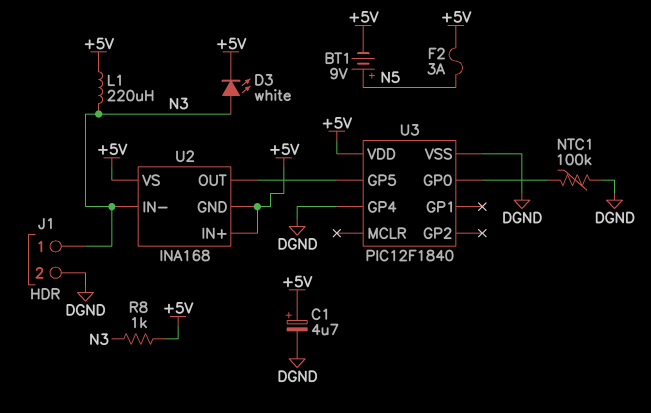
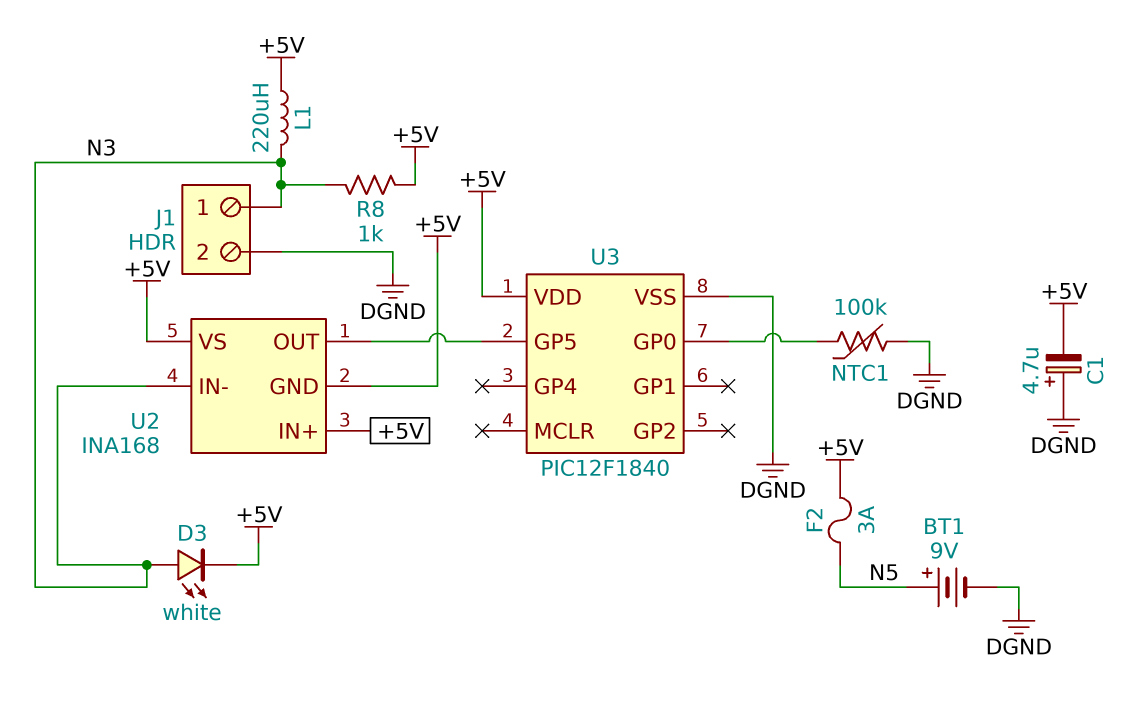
BT1: 9V (plus N5, minus +5V) -> 9V (plus N5, minus DGND)
C1: 4.7uF (plus +5V, minus DGND) -> 4.7uF (plus DGND, minus +5V)
U3 pin GP4: DGND -> none

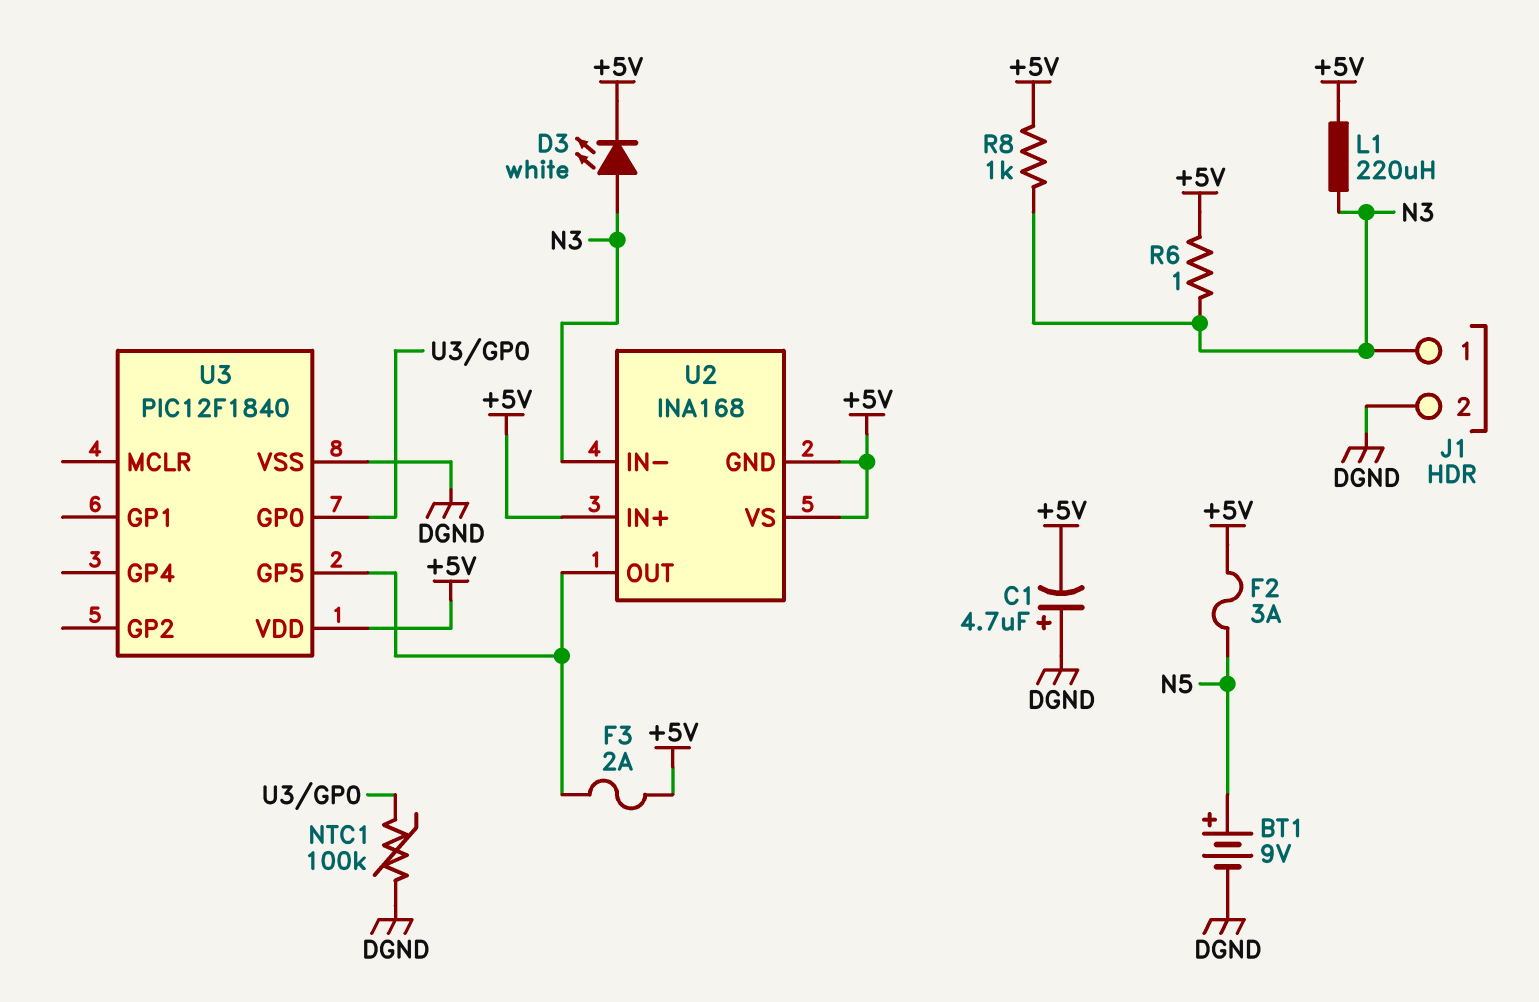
F3: none -> 2A (+5V, U2/OUT)
R6: none -> 1 (+5V, N3)

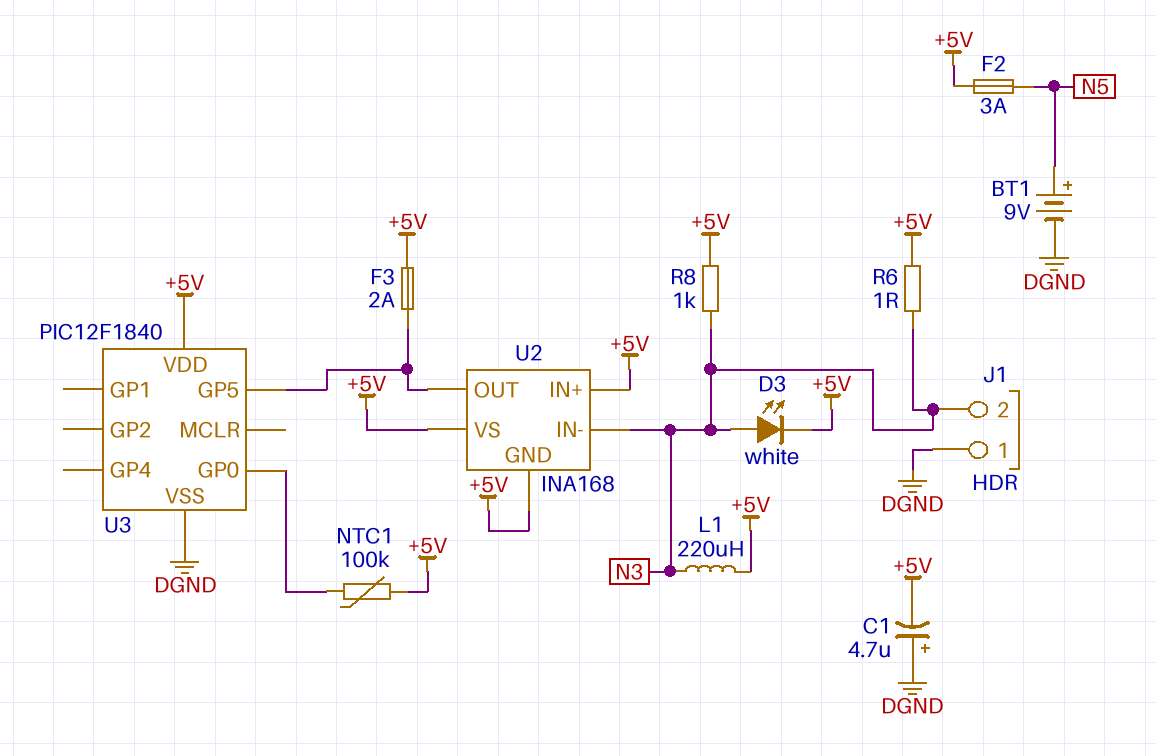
J1 pin 1: N3 -> DGND
J1 pin 2: DGND -> N3
NTC1: 100k (DGND, U3/GP0) -> 100k (+5V, U3/GP0)

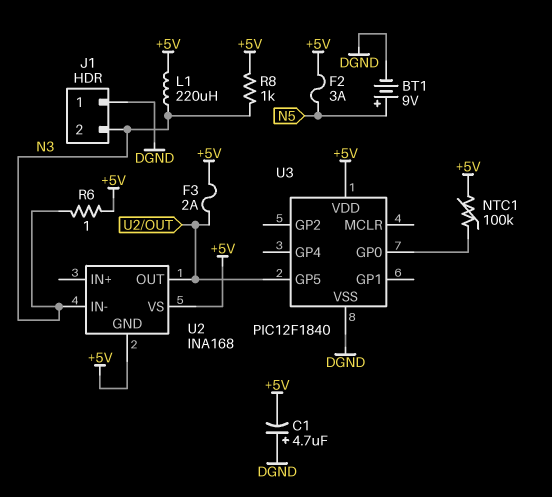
D3: LED white (A N3, K +5V) -> none
U2 pin IN+: +5V -> none

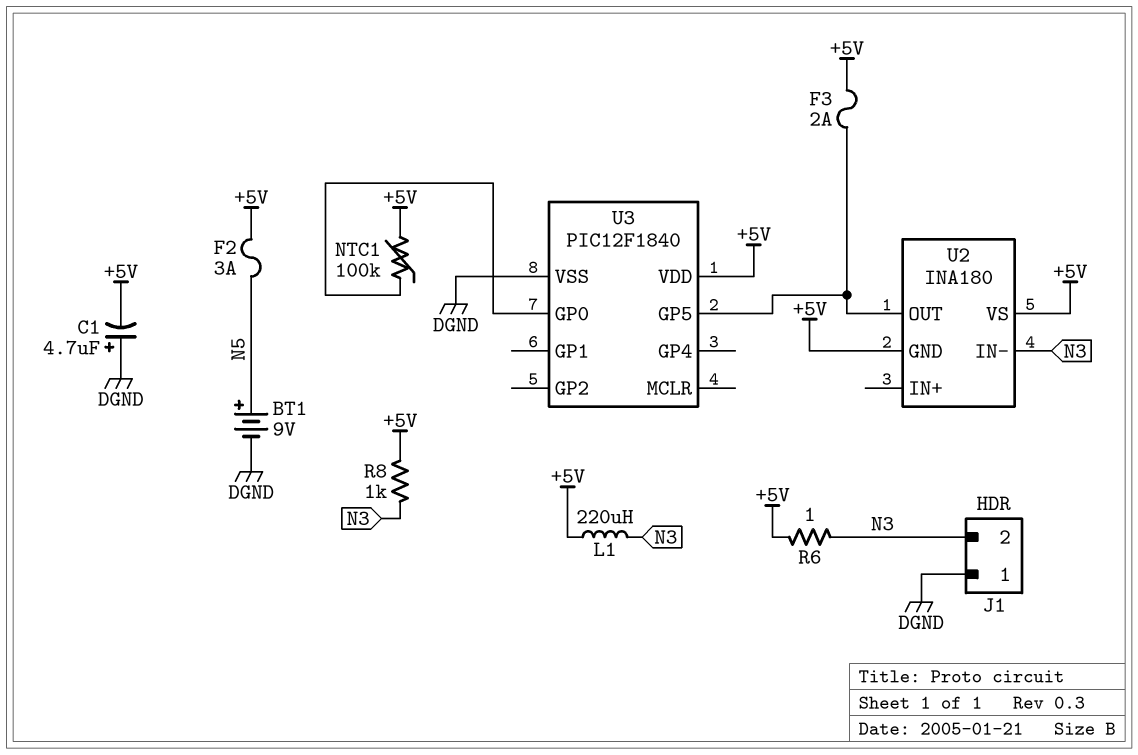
U2: INA168 -> INA180

